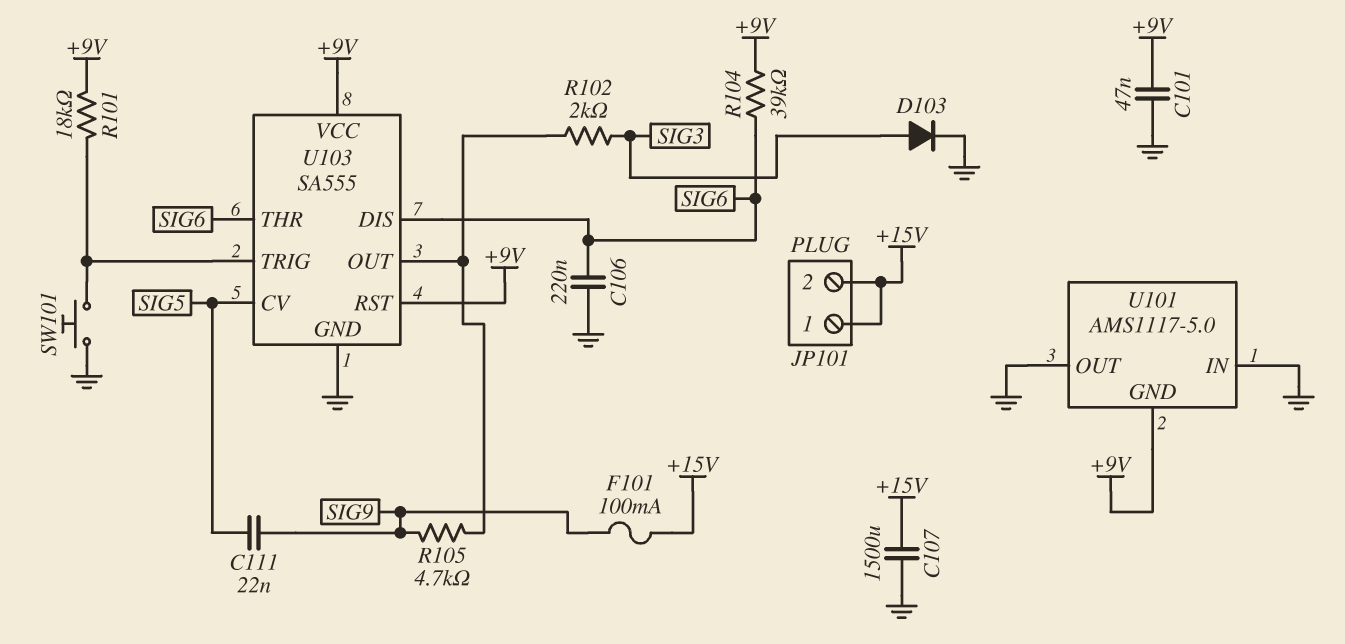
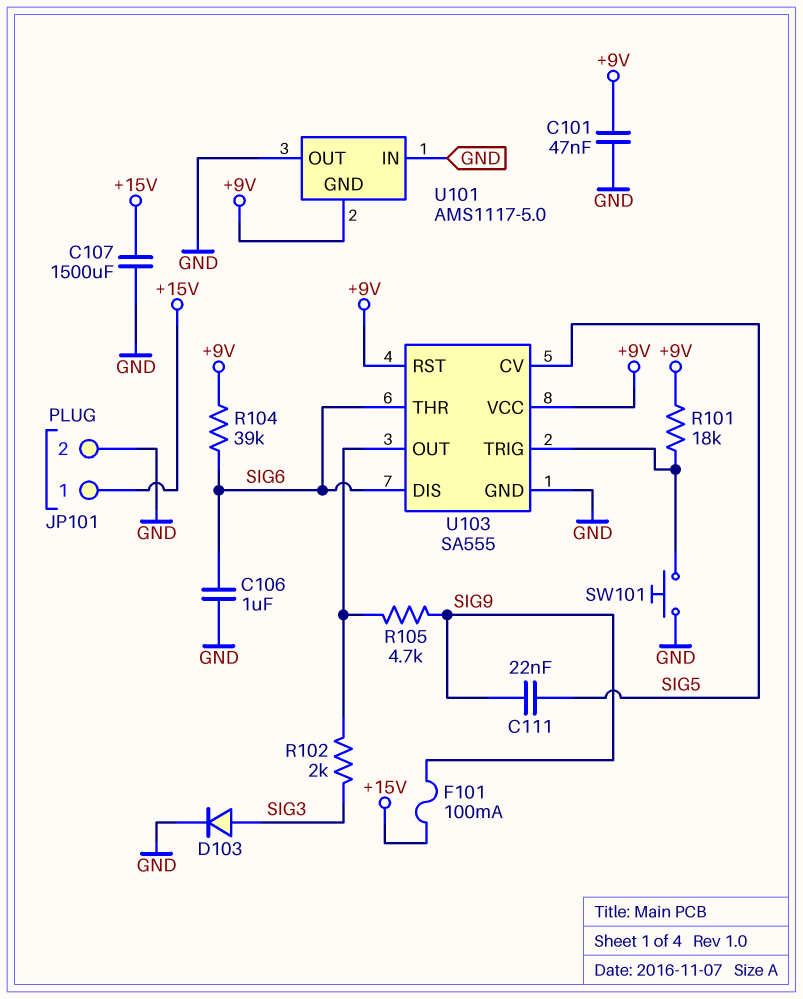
C106: 220nF (GND, SIG6) -> 1uF (GND, SIG6)
JP101 pin 2: +15V -> GND

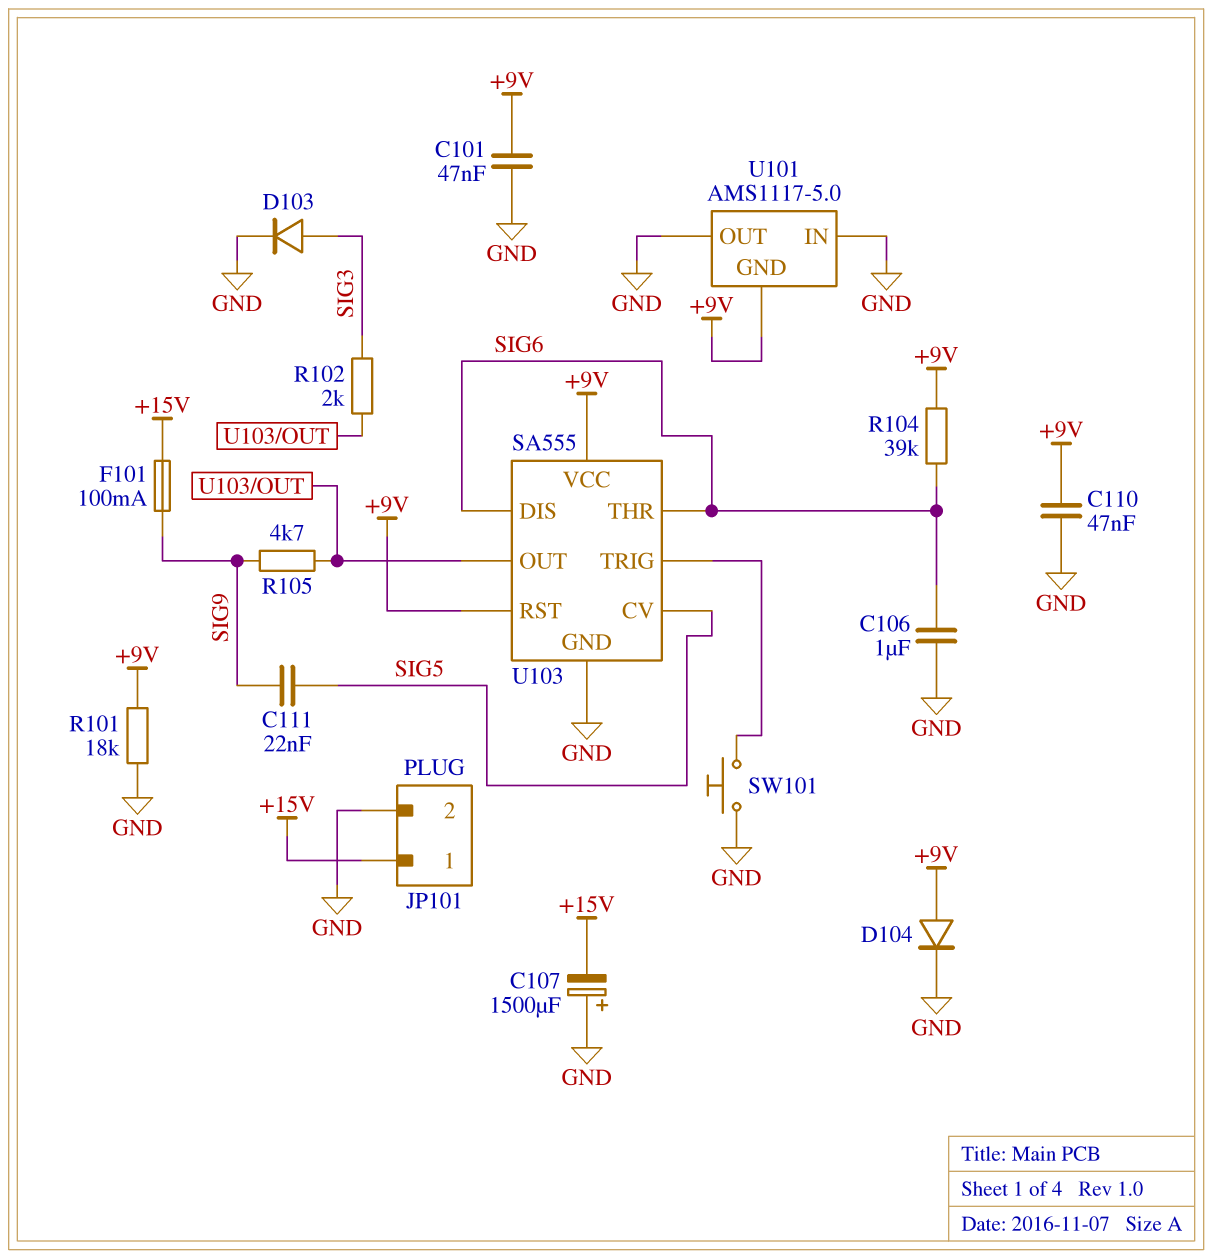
C107: 1500uF (+15V, GND) -> 1500uF (plus GND, minus +15V)
C110: none -> 47nF (+9V, GND)
D104: none -> diode (A +9V, K GND)
R101: 18k (+9V, U103/TRIG) -> 18k (+9V, GND)

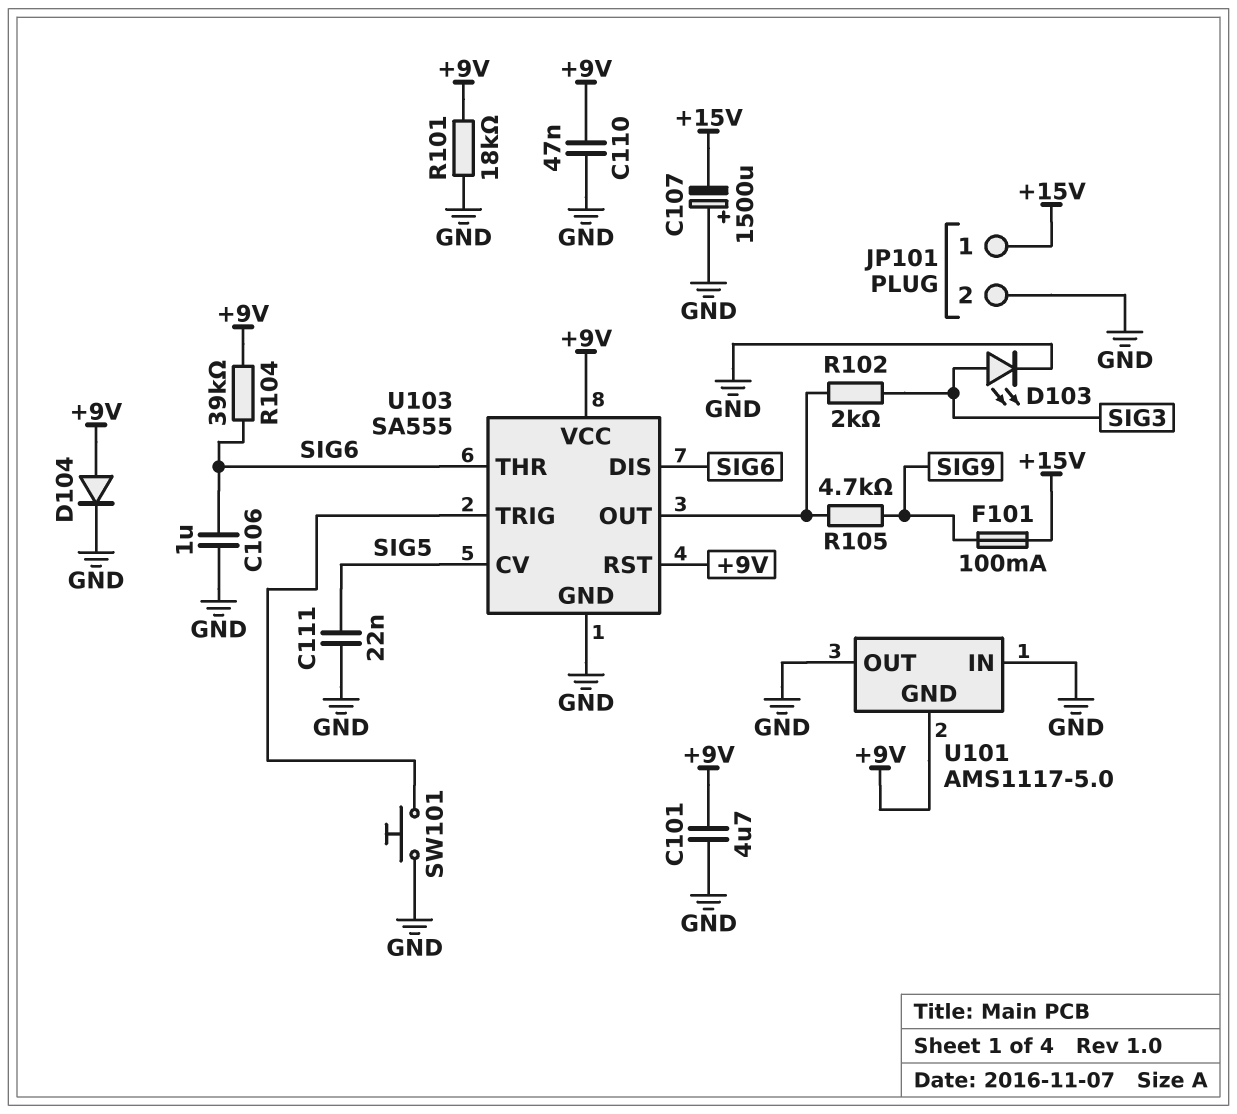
C101: 47nF (+9V, GND) -> 4.7uF (+9V, GND)
C111: 22nF (SIG5, SIG9) -> 22nF (GND, SIG5)
D103: diode (A SIG3, K GND) -> LED (A SIG3, K GND)

